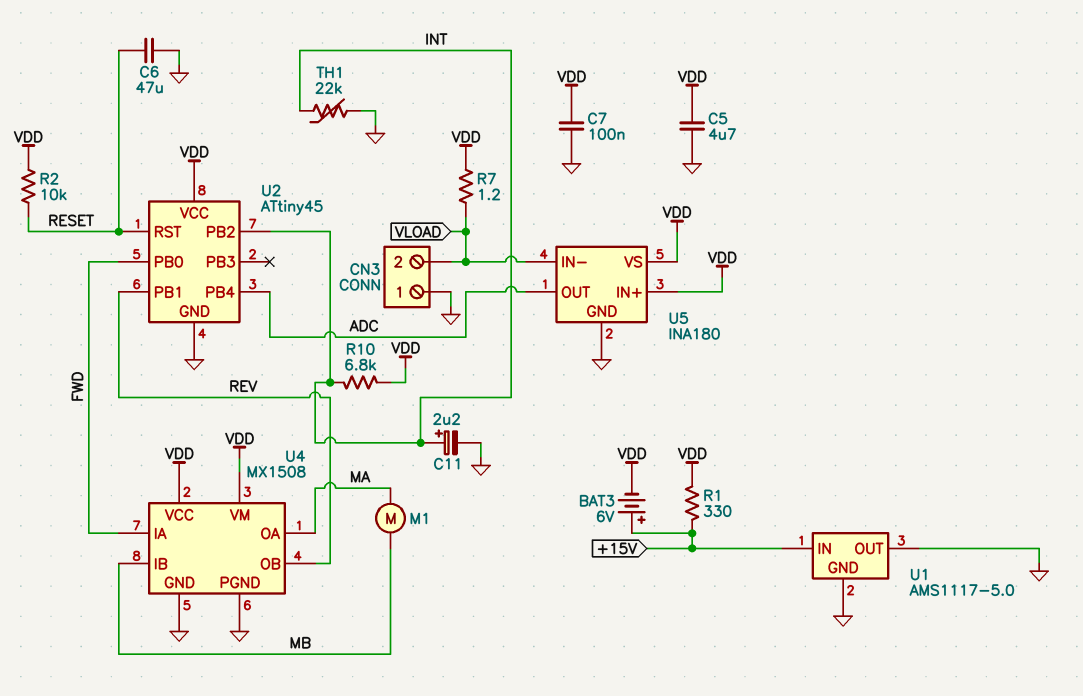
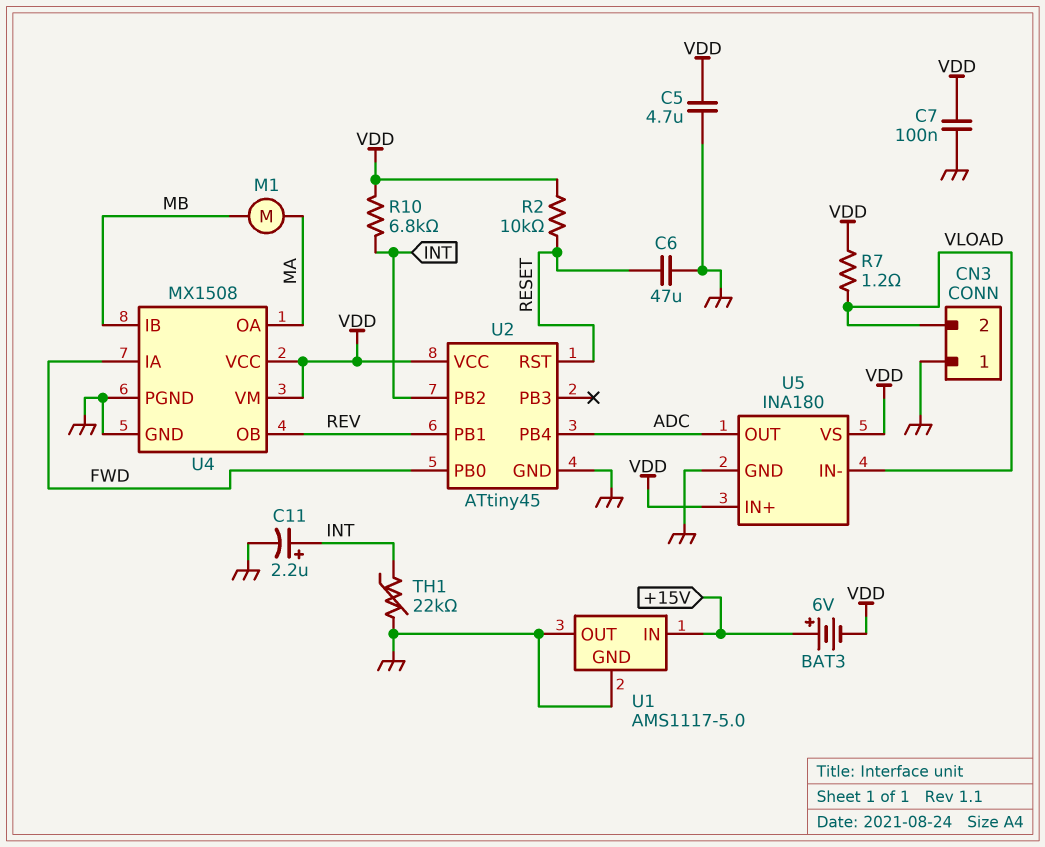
R1: 330 (+15V, VDD) -> none

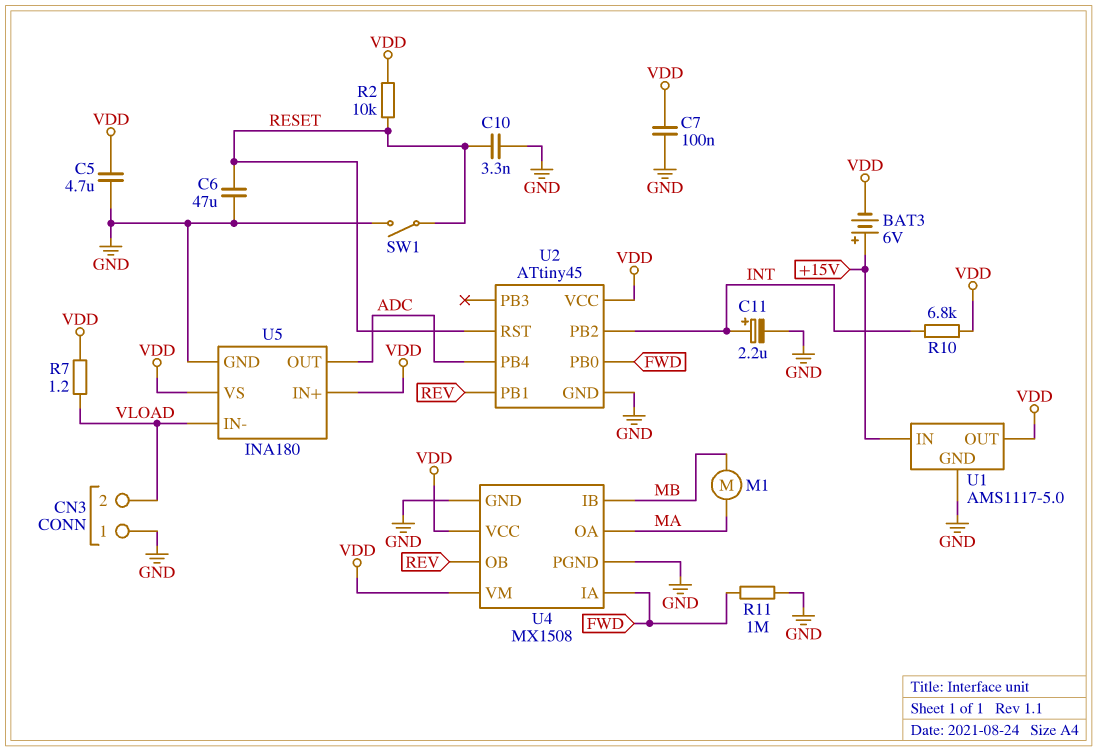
C10: none -> 3.3nF (GND, RESET)
R11: none -> 1M (FWD, GND)
SW1: none -> switch (GND, RESET)
TH1: 22k (GND, INT) -> none
U1 pin OUT: GND -> VDD

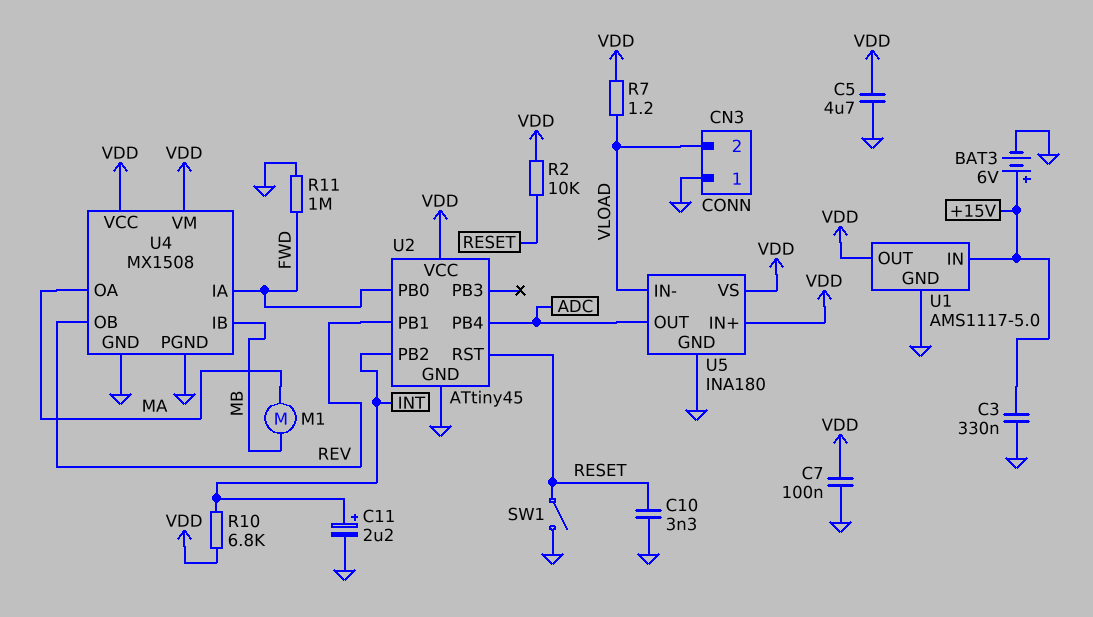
BAT3: 6V (plus +15V, minus VDD) -> 6V (plus +15V, minus GND)
C3: none -> 330nF (+15V, GND)
C6: 47uF (GND, RESET) -> none

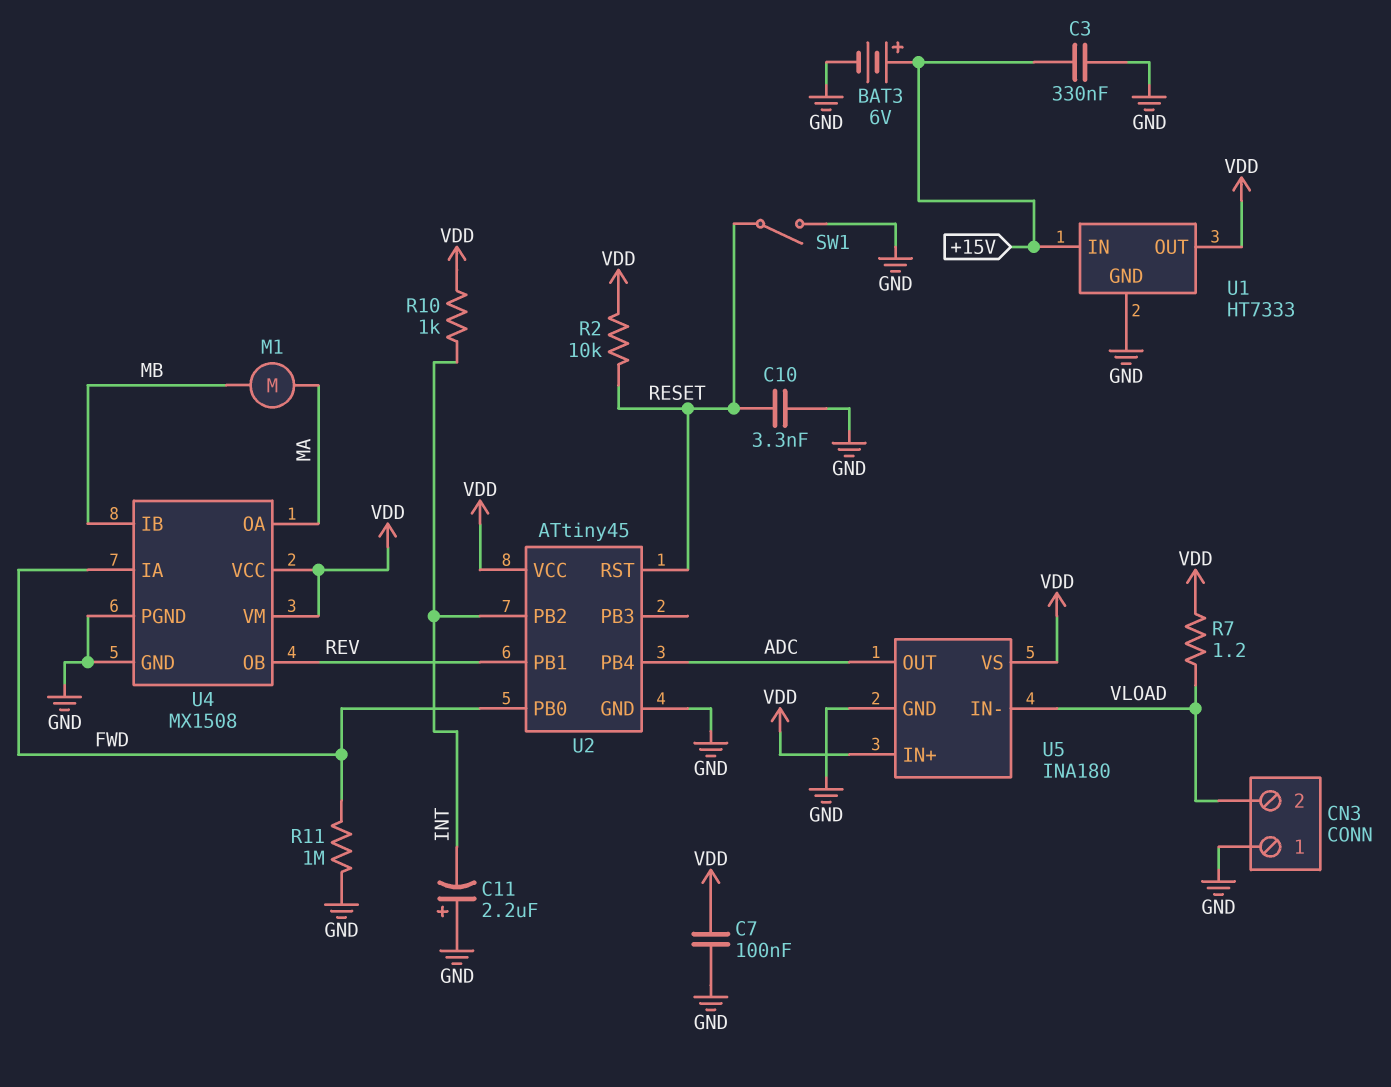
C5: 4.7uF (GND, VDD) -> none
C11: 2.2uF (plus INT, minus GND) -> 2.2uF (plus GND, minus INT)
R10: 6.8k (INT, VDD) -> 1k (INT, VDD)
U1: AMS1117-5.0 -> HT7333

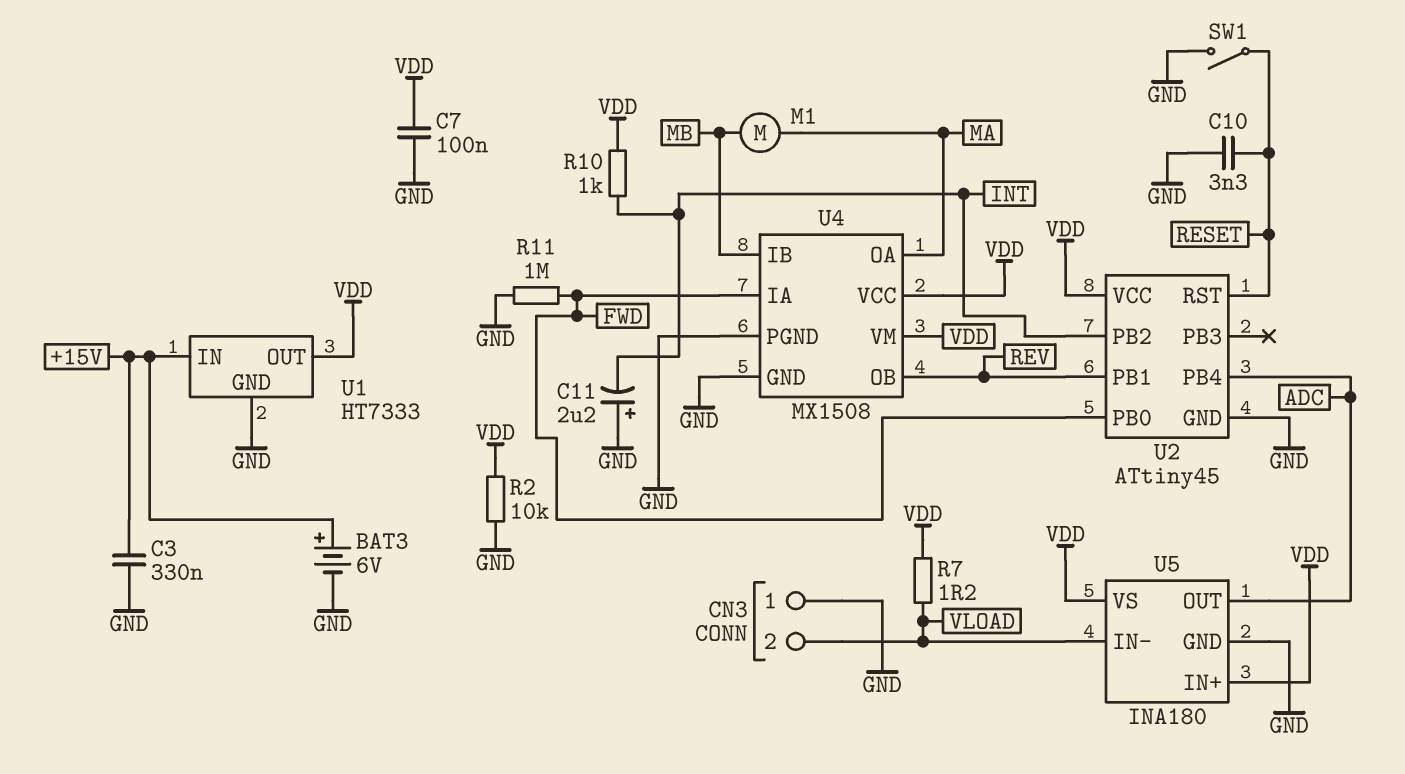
R2: 10k (RESET, VDD) -> 10k (GND, VDD)

